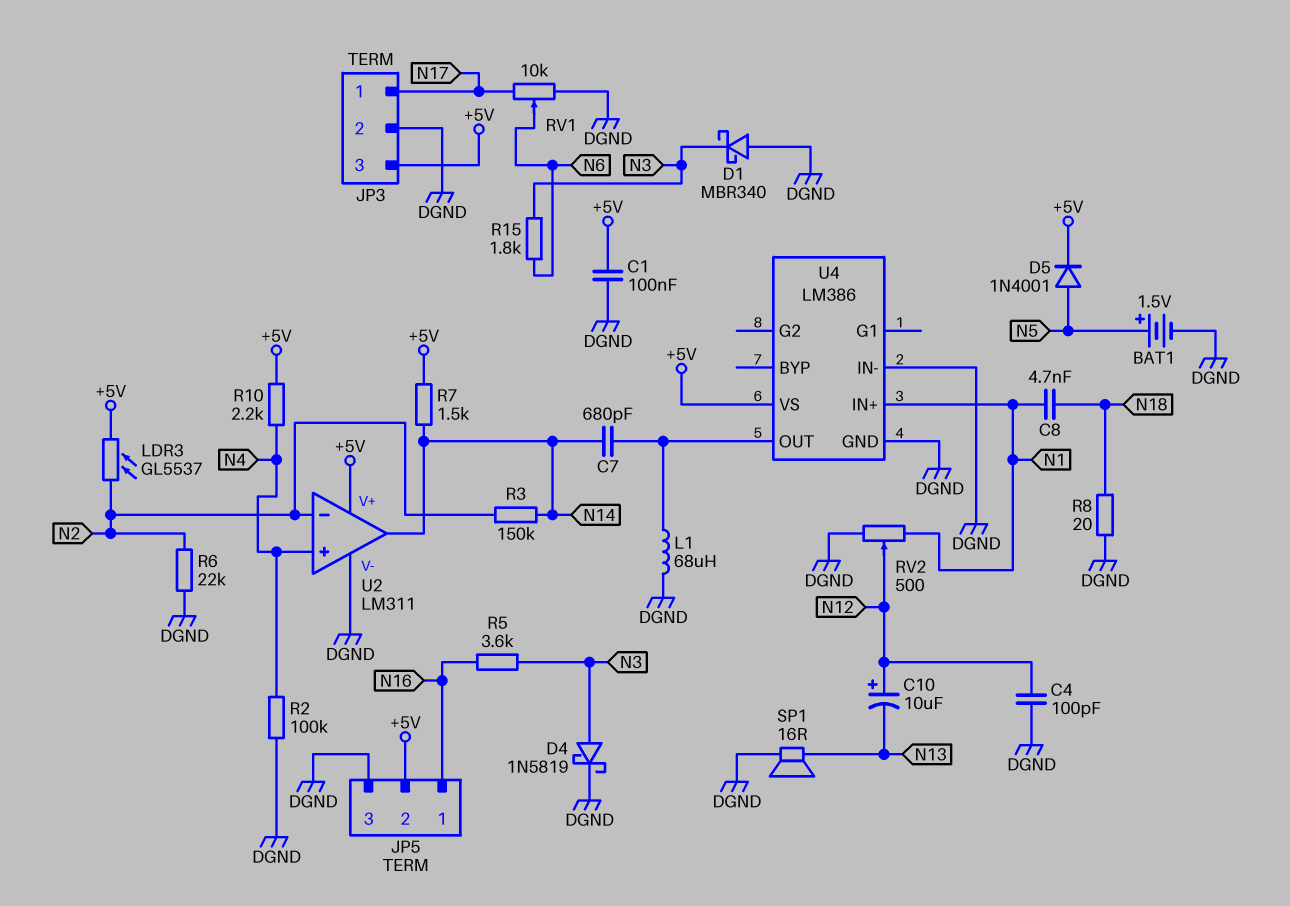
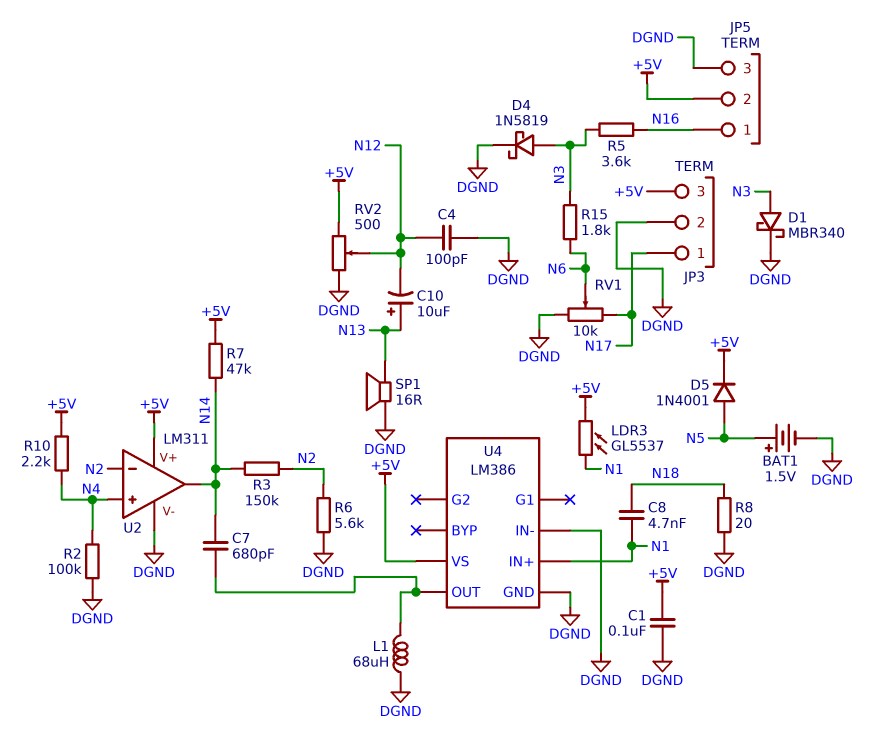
C10: 10uF (plus N12, minus N13) -> 10uF (plus N13, minus N12)
D1: schottky MBR340 (A DGND, K N3) -> schottky MBR340 (A N3, K DGND)
LDR3: GL5537 (+5V, N2) -> GL5537 (+5V, N1)
R6: 22k (DGND, N2) -> 5.6k (DGND, N2)
R7: 1.5k (+5V, N14) -> 47k (+5V, N14)
RV2: 500 (DGND, N1, wiper N12) -> 500 (+5V, DGND, wiper N12)

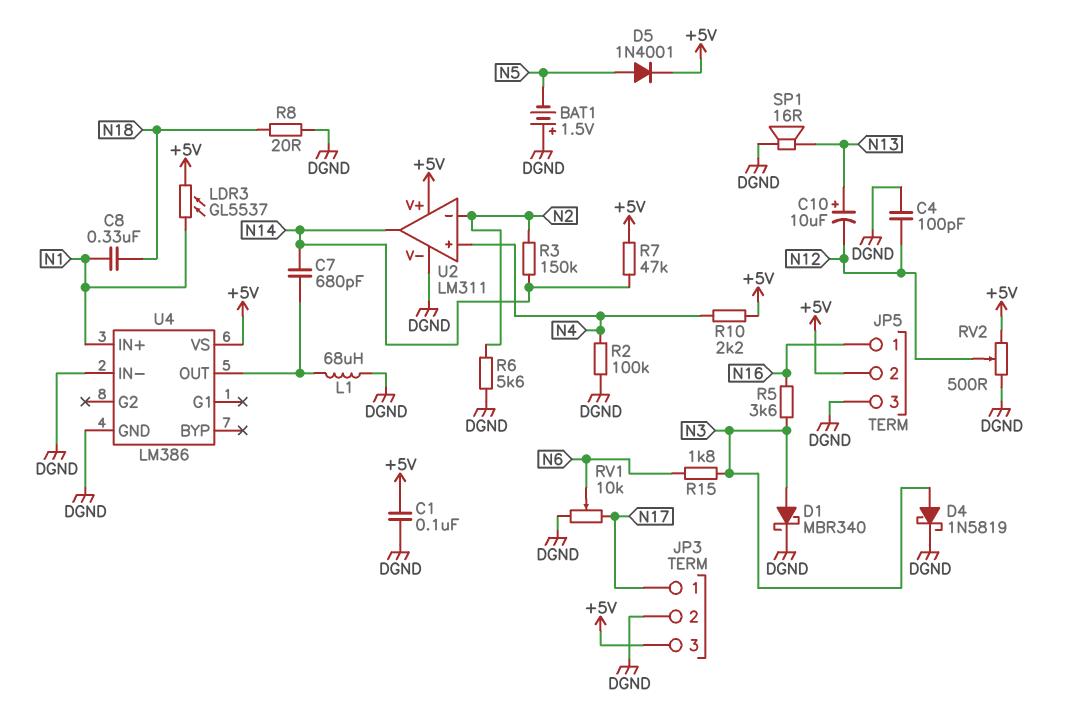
BAT1: 1.5V (plus N5, minus DGND) -> 1.5V (plus DGND, minus N5)
C8: 4.7nF (N1, N18) -> 330nF (N1, N18)

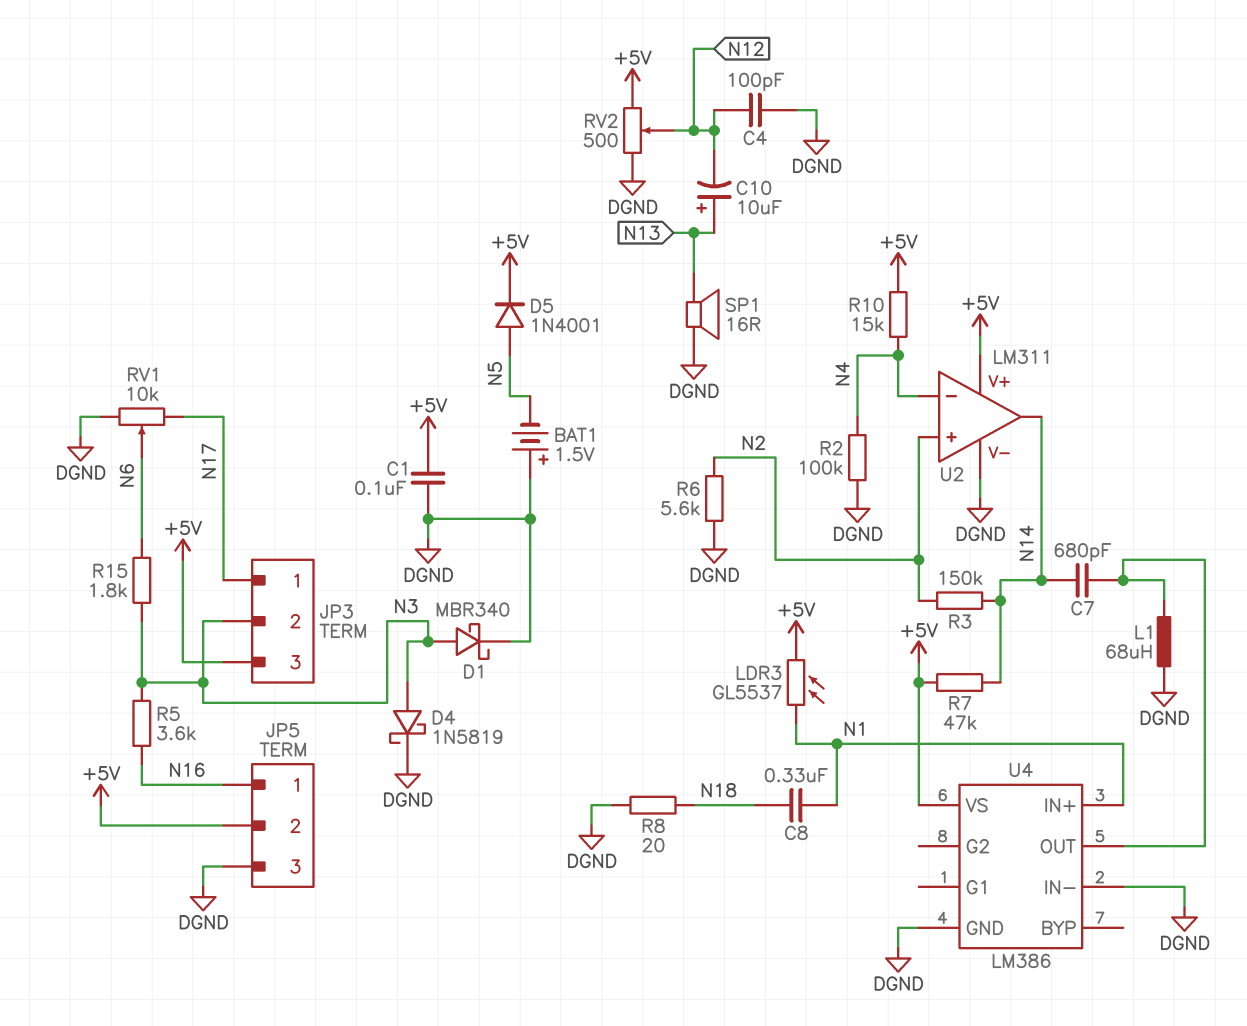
JP3 pin 2: DGND -> N3
R10: 2.2k (+5V, N4) -> 15k (+5V, N4)
U2 pin in+: N4 -> N2
U2 pin in-: N2 -> N4

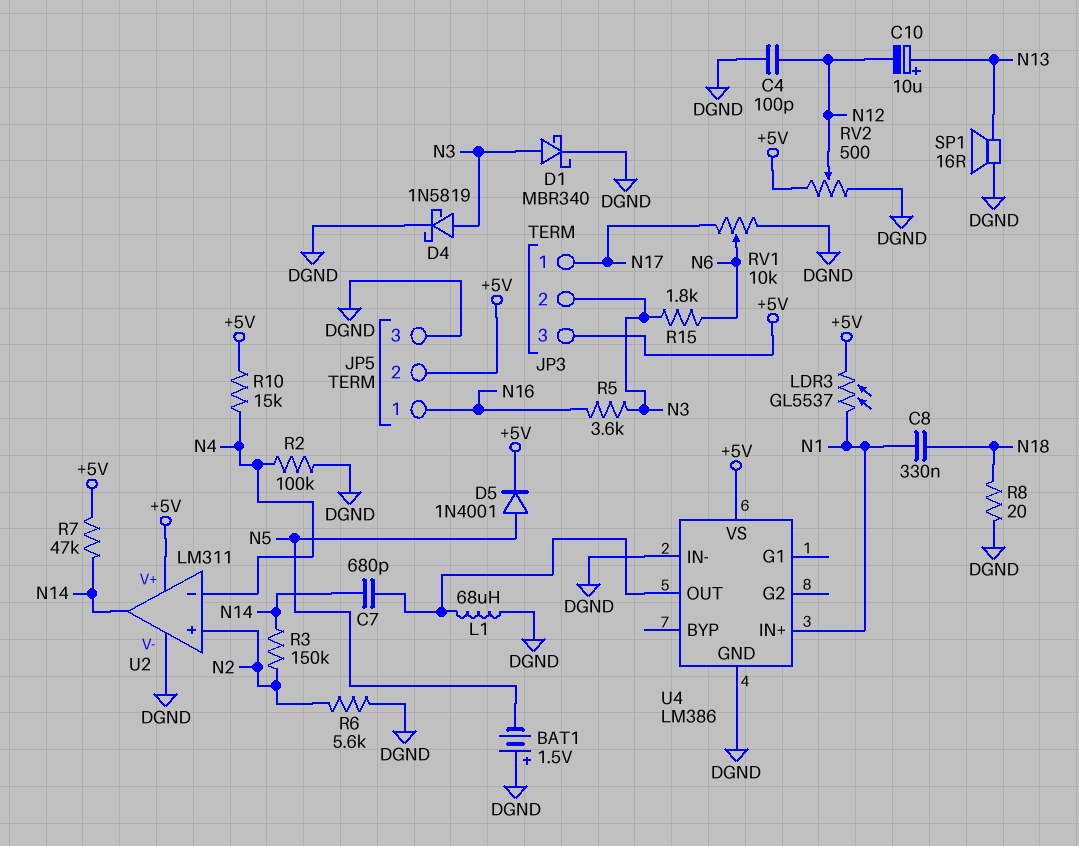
C1: 100nF (+5V, DGND) -> none

